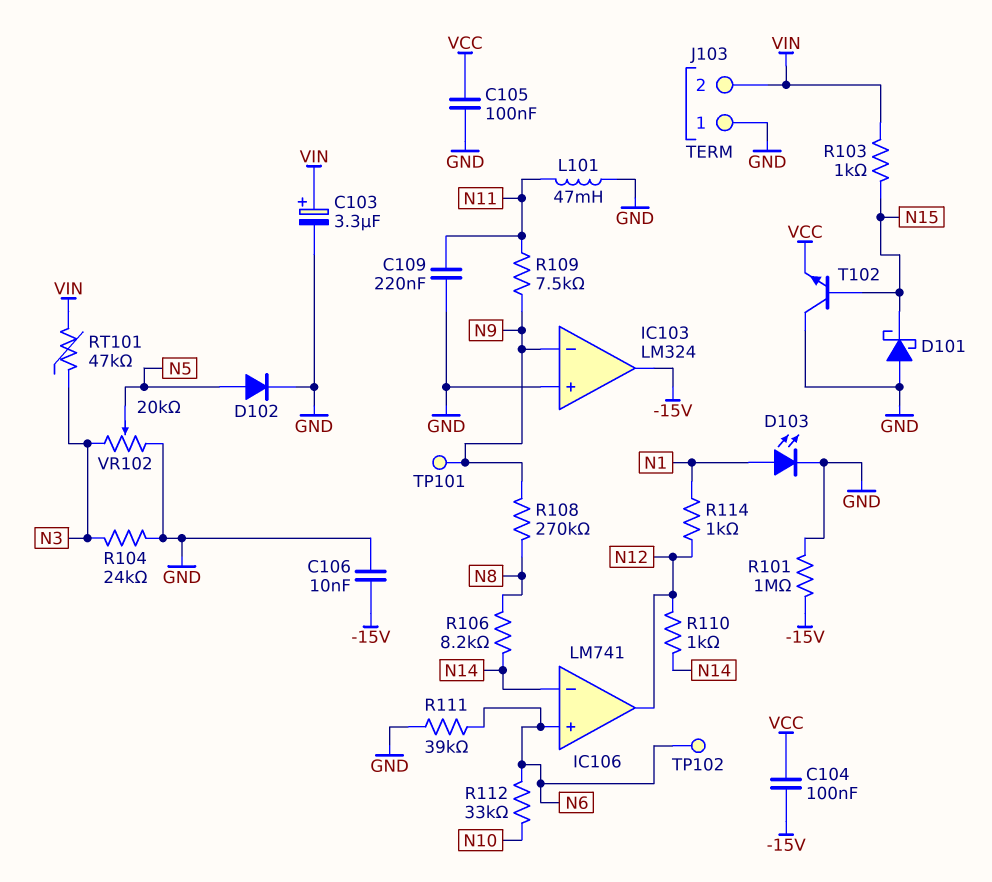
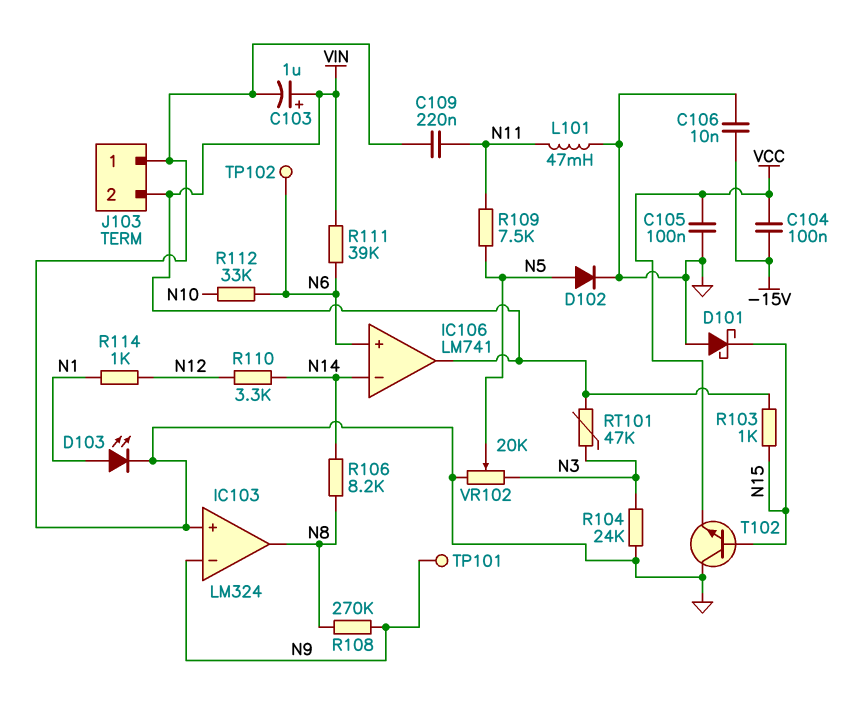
C103: 3.3uF (plus VIN, minus GND) -> 1uF (plus VIN, minus GND)
IC103 pin out: -15V -> N8
IC106 pin out: N12 -> VIN
R101: 1M (-15V, GND) -> none
R109: 7.5k (N9, N11) -> 7.5k (N5, N11)
R110: 1k (N12, N14) -> 3.3k (N12, N14)
R111: 39k (GND, N6) -> 39k (N6, VIN)

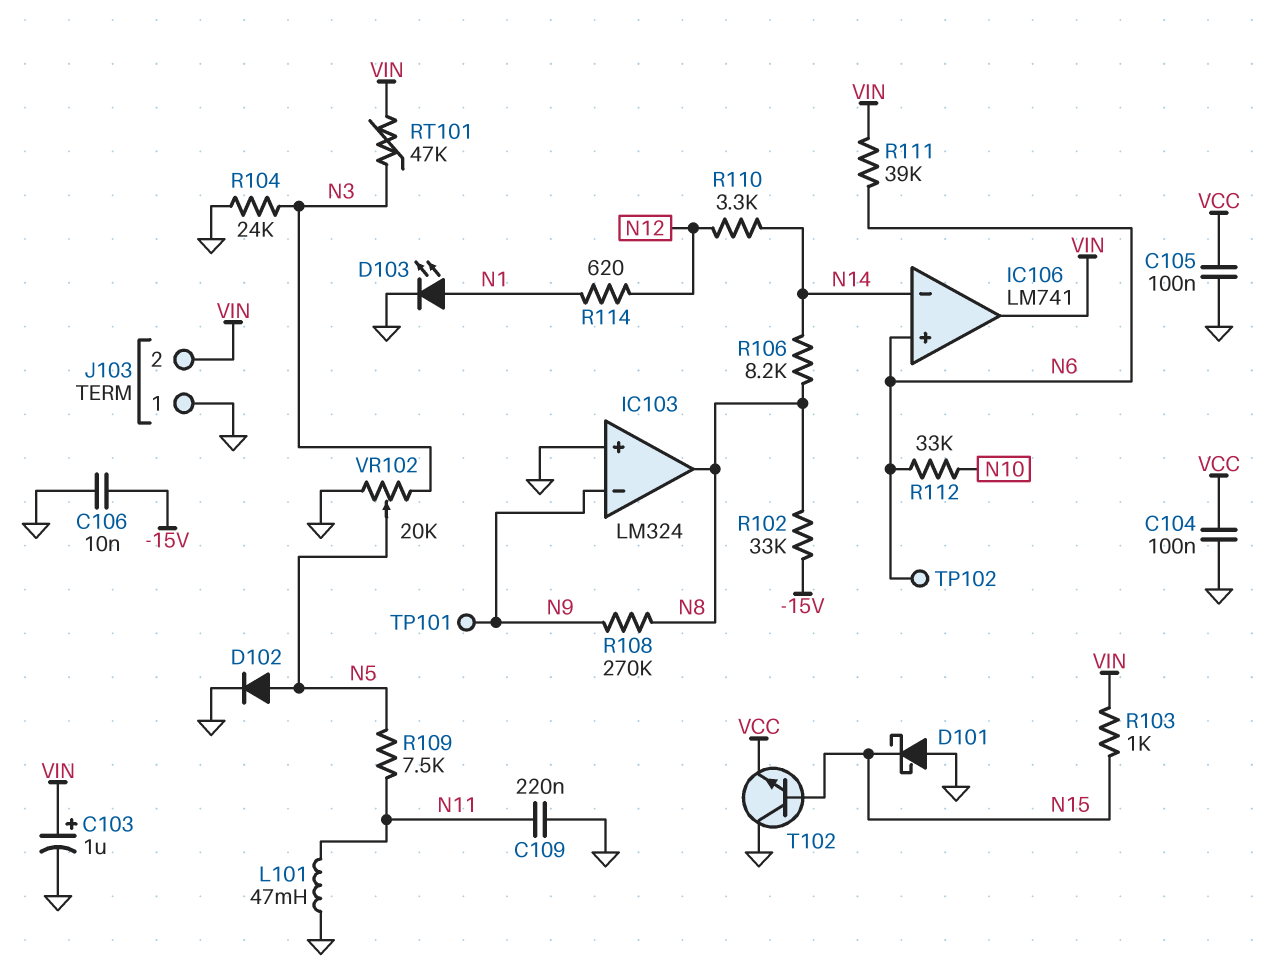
C104: 100nF (-15V, VCC) -> 100nF (GND, VCC)
R102: none -> 33k (-15V, N8)
R114: 1k (N1, N12) -> 620 (N1, N12)

